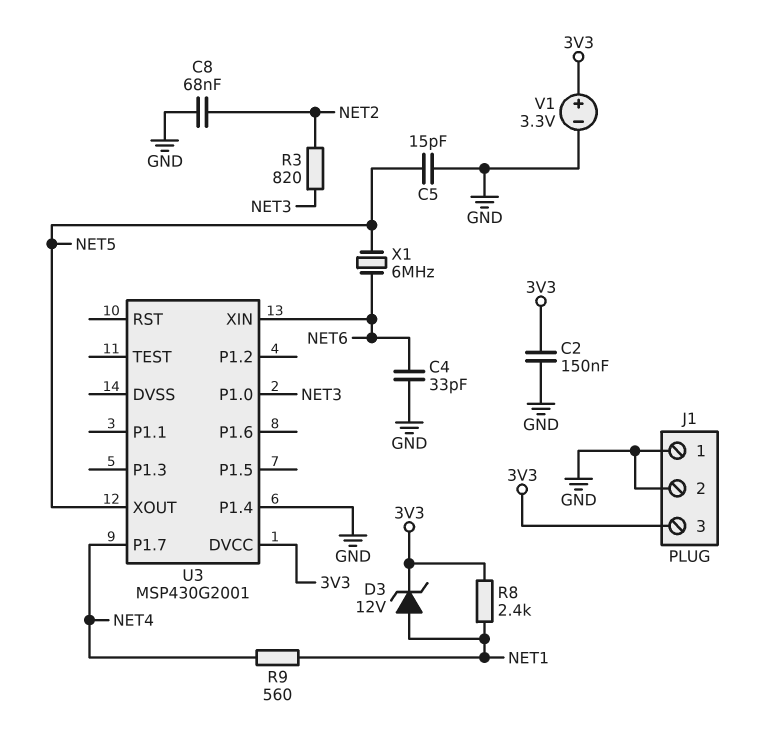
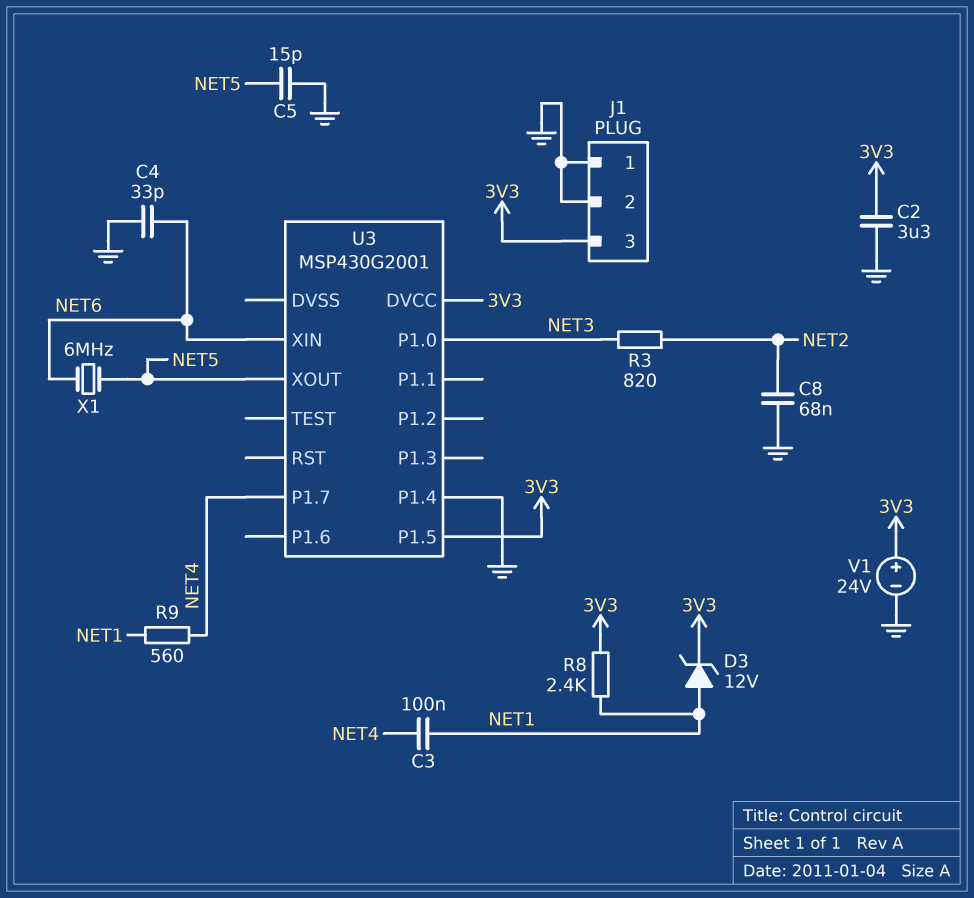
C2: 150nF (3V3, GND) -> 3.3uF (3V3, GND)
C3: none -> 100nF (NET1, NET4)
U3 pin P1.5: none -> 3V3
V1: 3.3V (plus 3V3, minus GND) -> 24V (plus 3V3, minus GND)

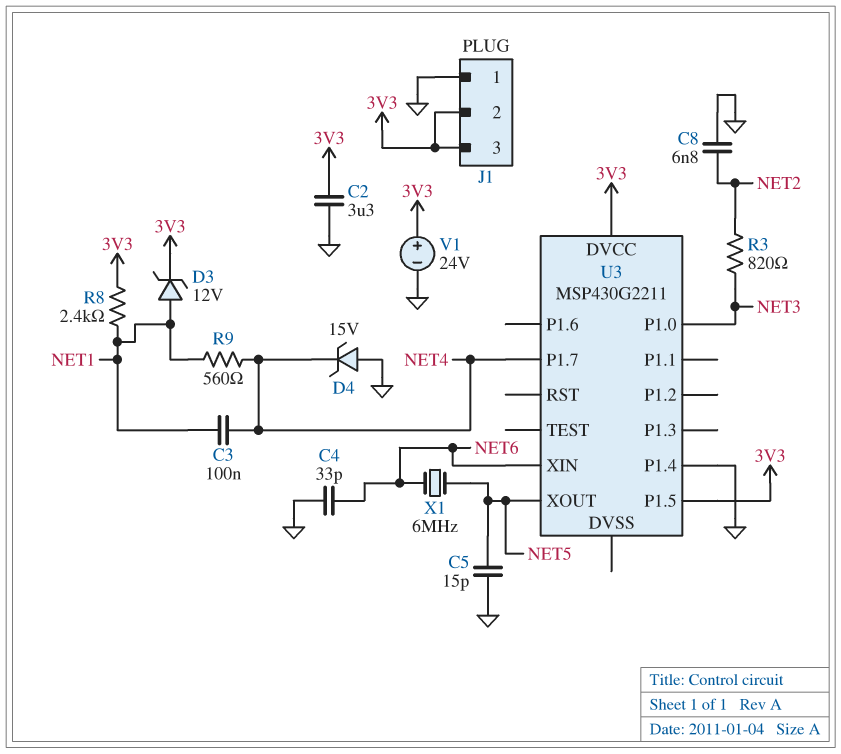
C8: 68nF (GND, NET2) -> 6.8nF (GND, NET2)
D4: none -> zener 15V (A GND, K NET4)
J1 pin 2: GND -> 3V3
U3: MSP430G2001 -> MSP430G2211

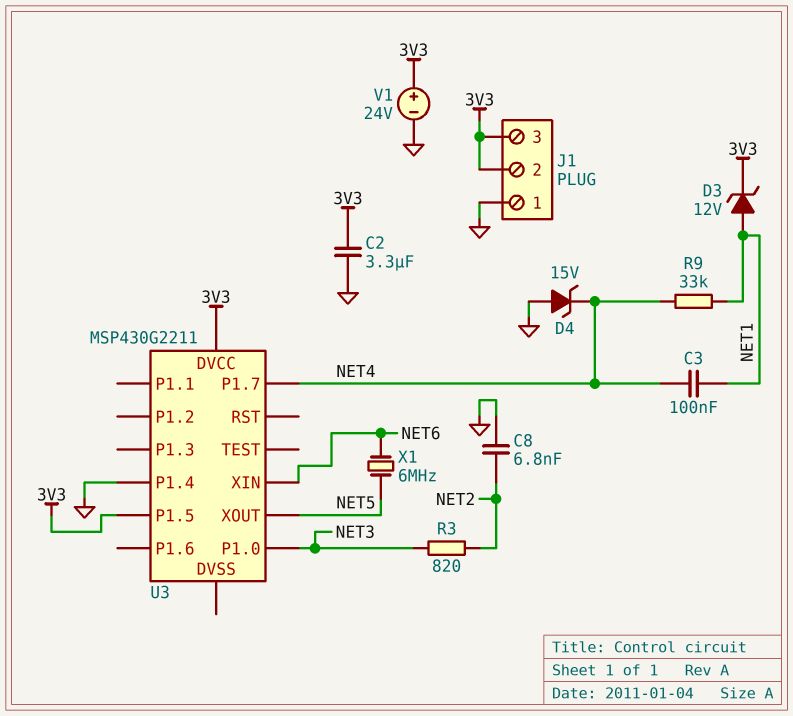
C4: 33pF (GND, NET6) -> none
C5: 15pF (GND, NET5) -> none
R8: 2.4k (3V3, NET1) -> none
R9: 560 (NET1, NET4) -> 33k (NET1, NET4)

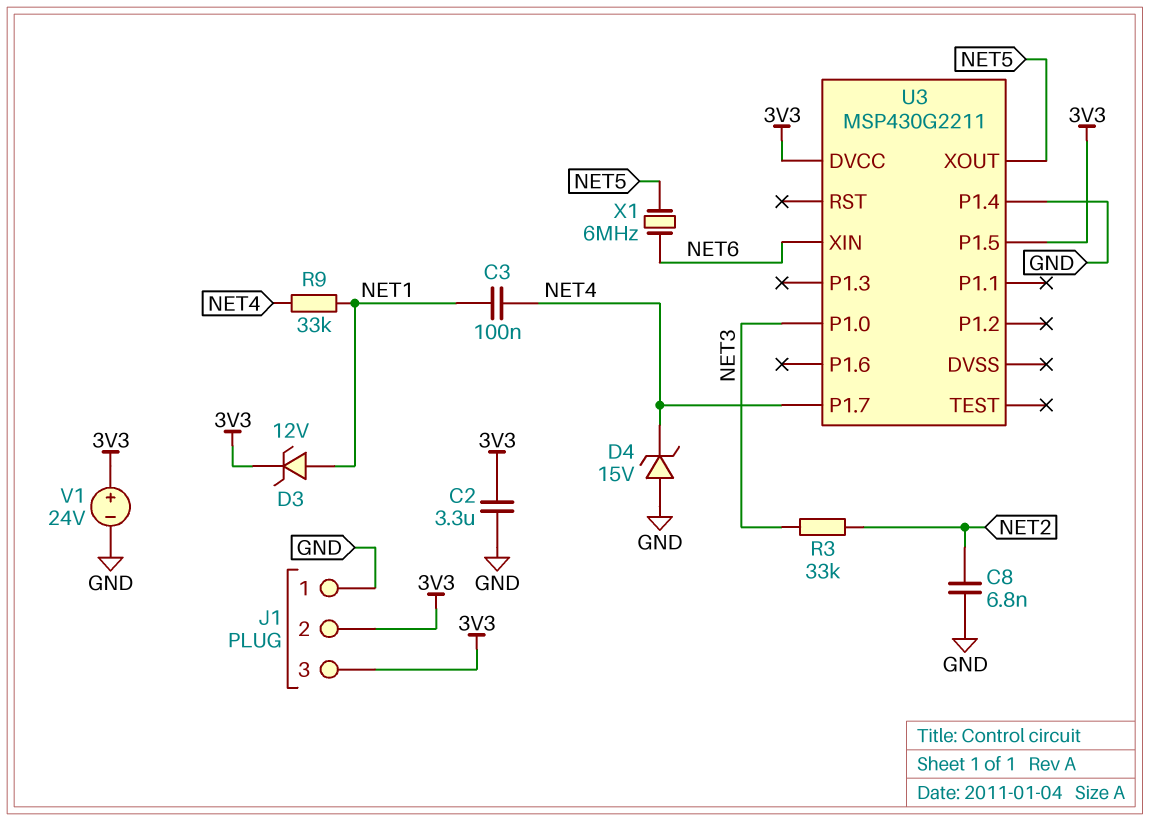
R3: 820 (NET2, NET3) -> 33k (NET2, NET3)

